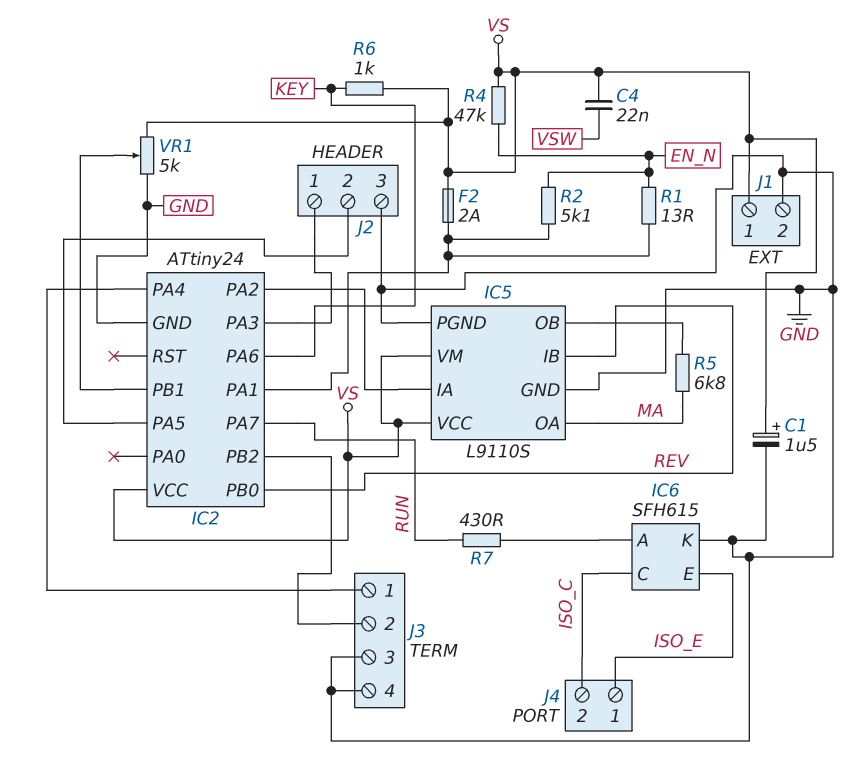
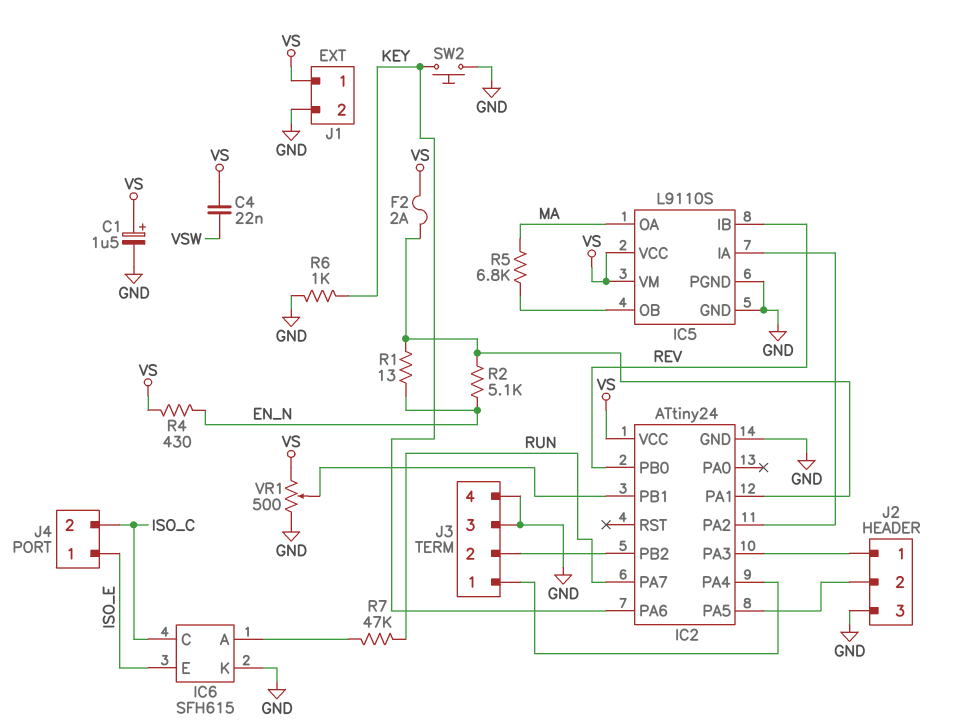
R4: 47k (EN_N, VS) -> 430 (EN_N, VS)
R6: 1k (KEY, VS) -> 1k (GND, KEY)
R7: 430 (IC6/A, RUN) -> 47k (IC6/A, RUN)
SW2: none -> button (GND, KEY)
VR1: 5k (GND, VS, wiper IC2/PB1) -> 500 (GND, VS, wiper IC2/PB1)

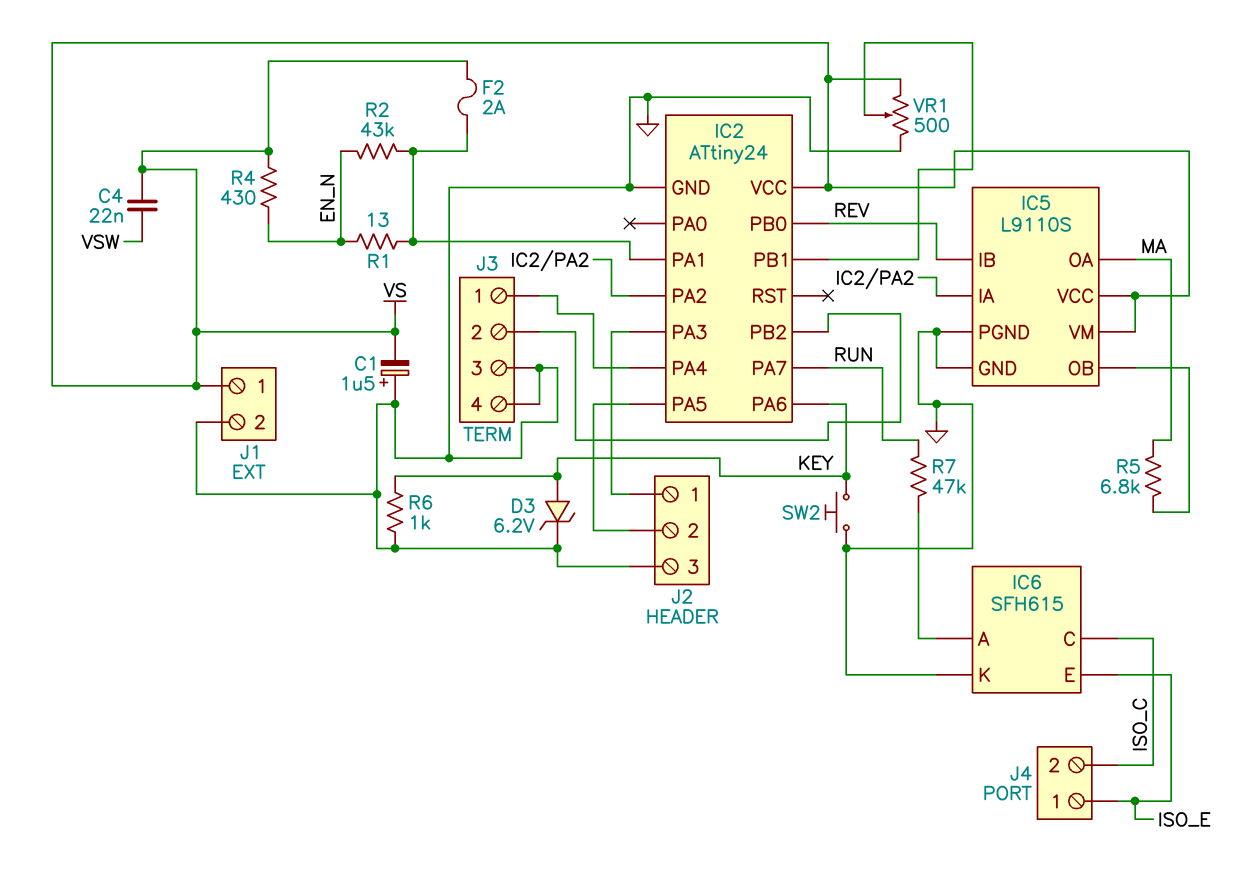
C1: 1.5uF (plus VS, minus GND) -> 1.5uF (plus GND, minus VS)
D3: none -> zener 6.2V (A KEY, K GND)
R2: 5.1k (EN_N, IC2/PA1) -> 43k (EN_N, IC2/PA1)

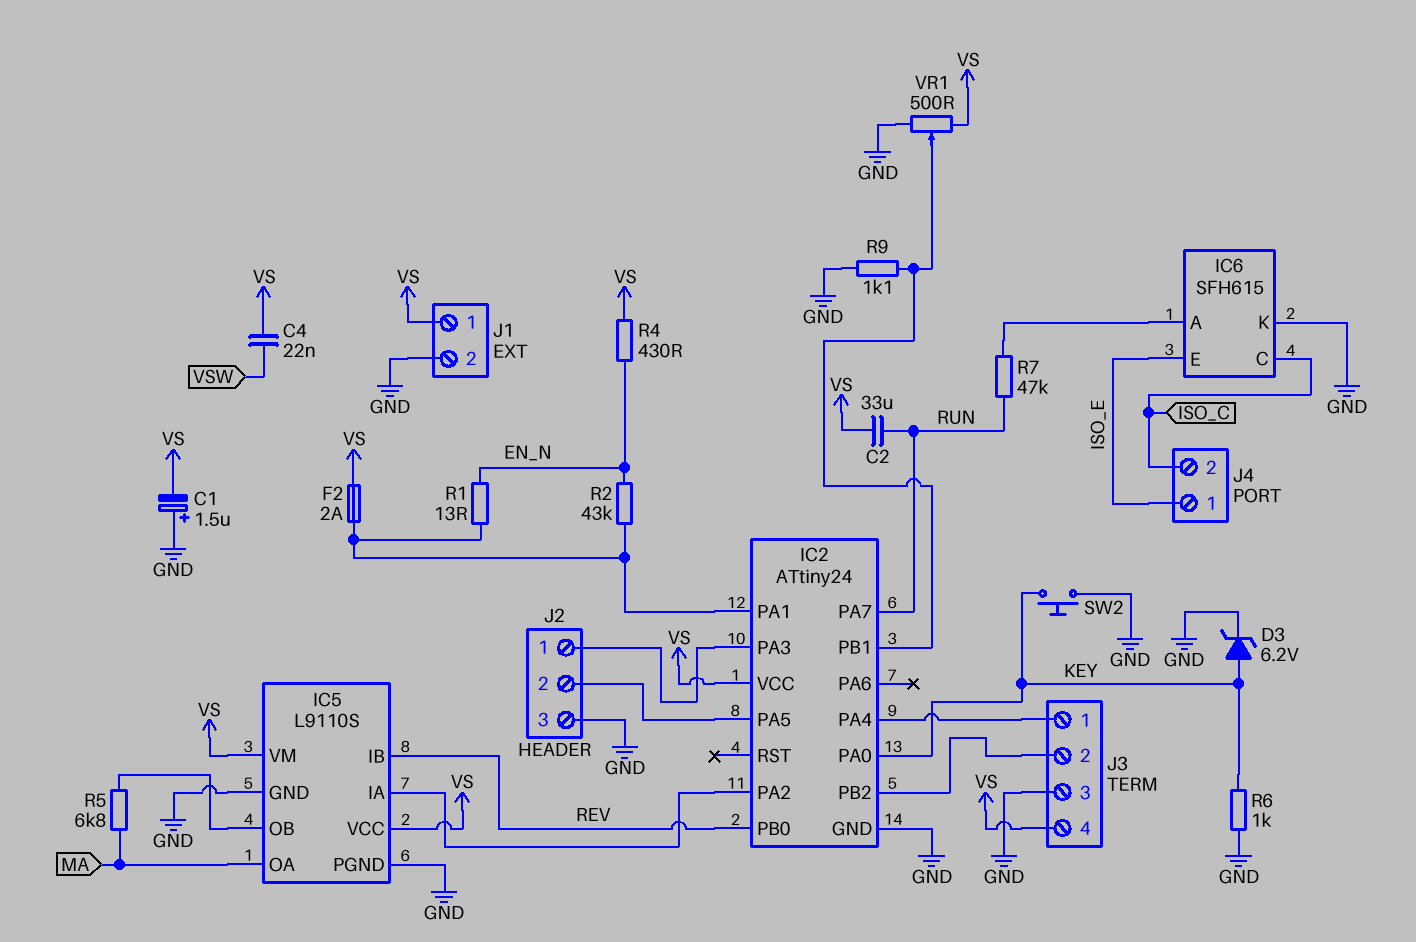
C2: none -> 33uF (RUN, VS)
IC2 pin PA0: none -> KEY
IC2 pin PA6: KEY -> none
J3 pin 4: GND -> VS
R9: none -> 1.1k (GND, IC2/PB1)

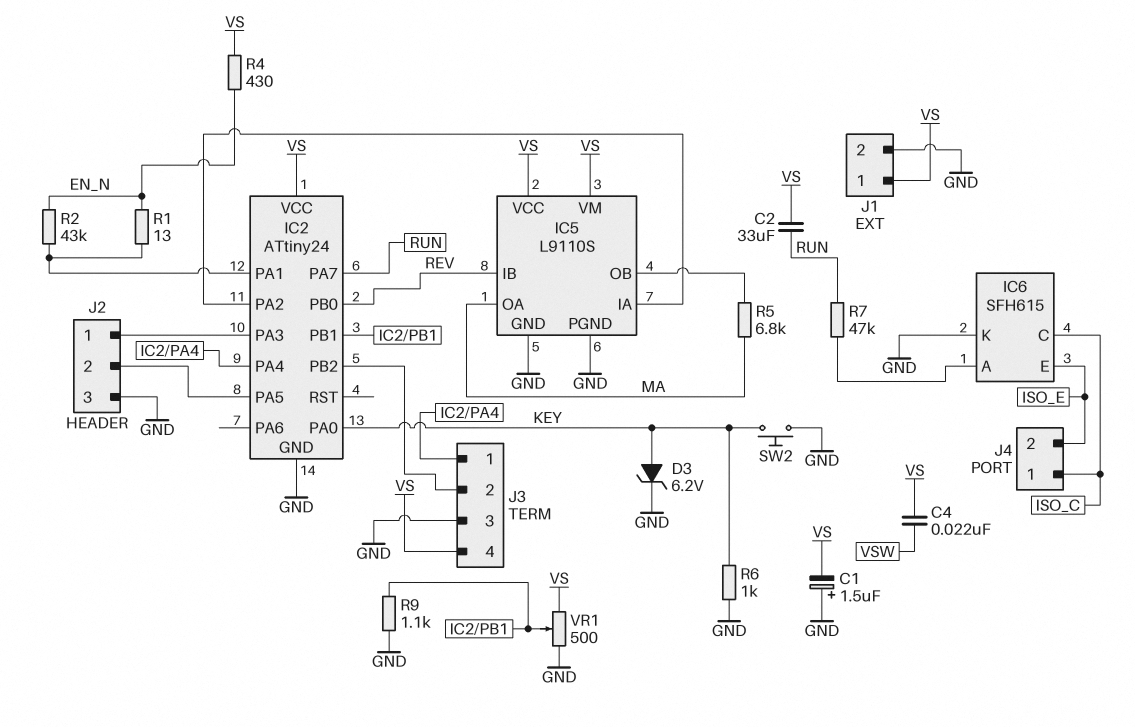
F2: 2A (IC2/PA1, VS) -> none
J4 pin 1: ISO_E -> ISO_C
J4 pin 2: ISO_C -> ISO_E

